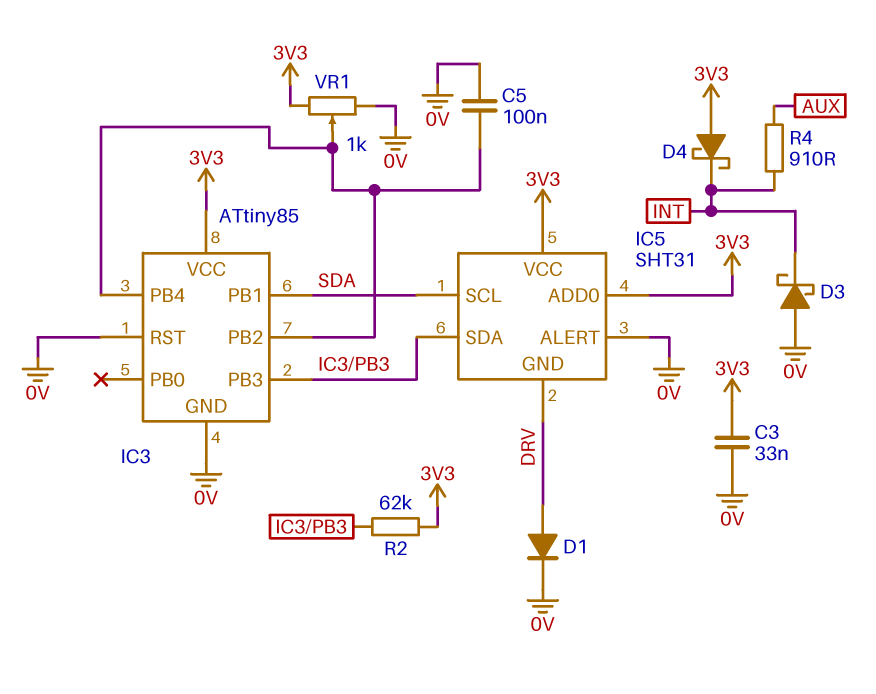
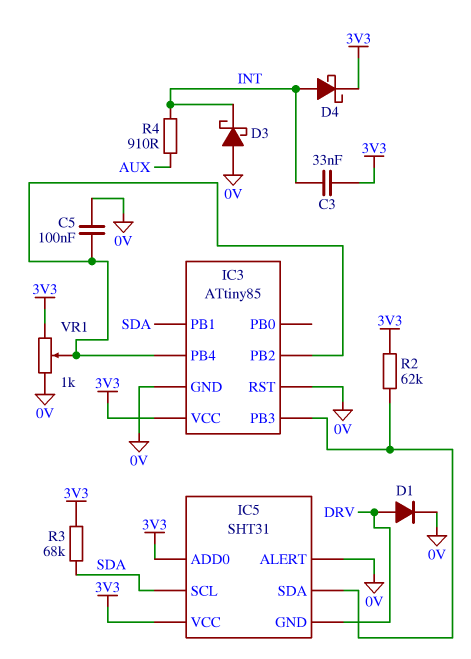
C3: 33nF (0V, 3V3) -> 33nF (3V3, INT)
D4: schottky (A 3V3, K INT) -> schottky (A INT, K 3V3)
R3: none -> 68k (3V3, SDA)

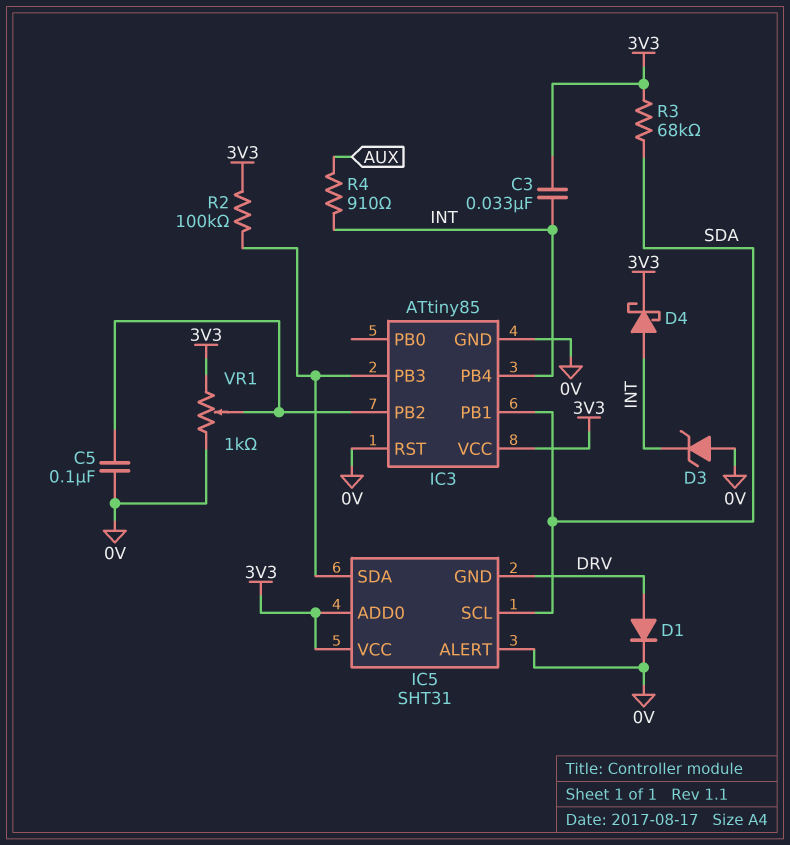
D3: schottky (A 0V, K INT) -> zener (A 0V, K INT)
IC3 pin PB4: IC3/PB2 -> INT
R2: 62k (3V3, IC3/PB3) -> 100k (3V3, IC3/PB3)

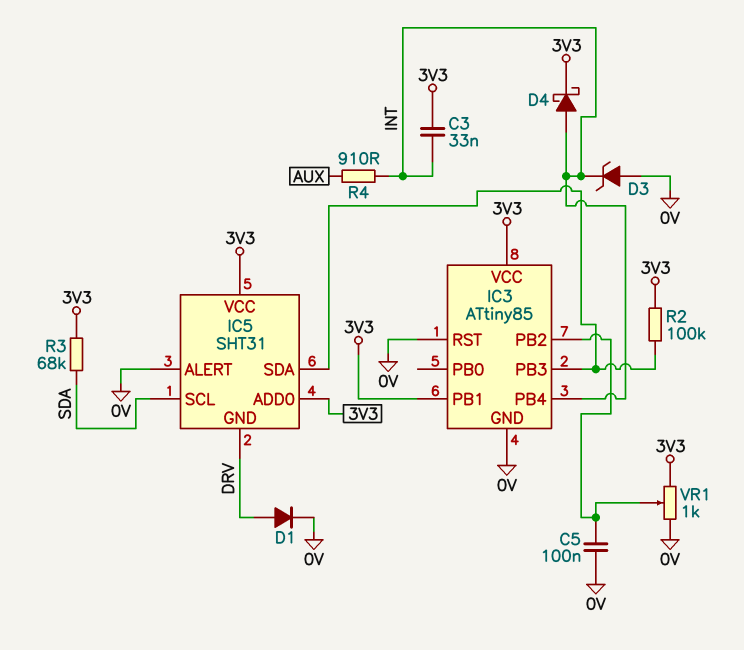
IC3 pin PB1: SDA -> 3V3

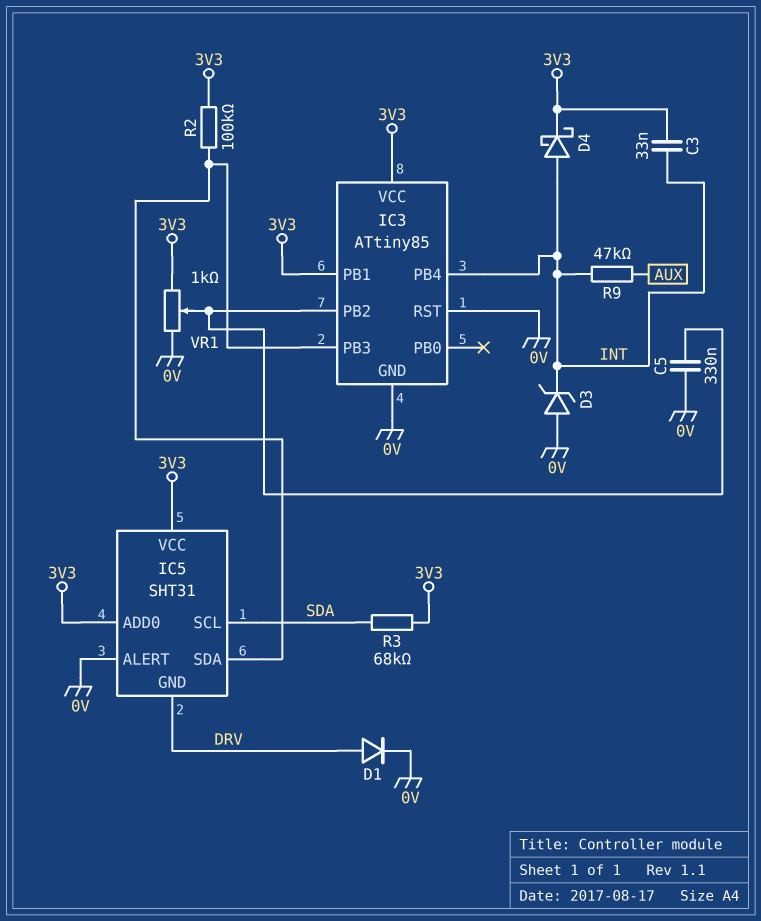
C5: 100nF (0V, IC3/PB2) -> 330nF (0V, IC3/PB2)
R4: 910 (AUX, INT) -> none
R9: none -> 47k (AUX, INT)

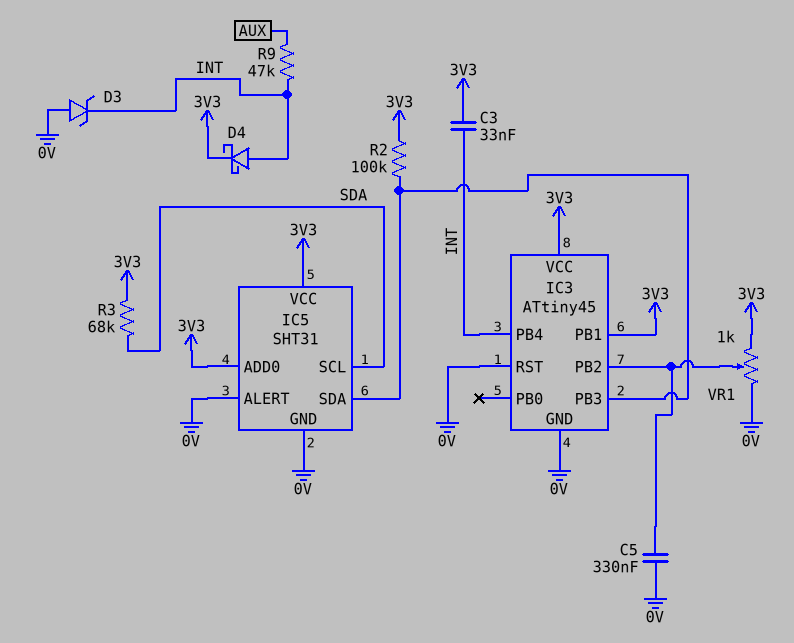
D1: diode (A DRV, K 0V) -> none
IC3: ATtiny85 -> ATtiny45
IC5 pin GND: DRV -> 0V

